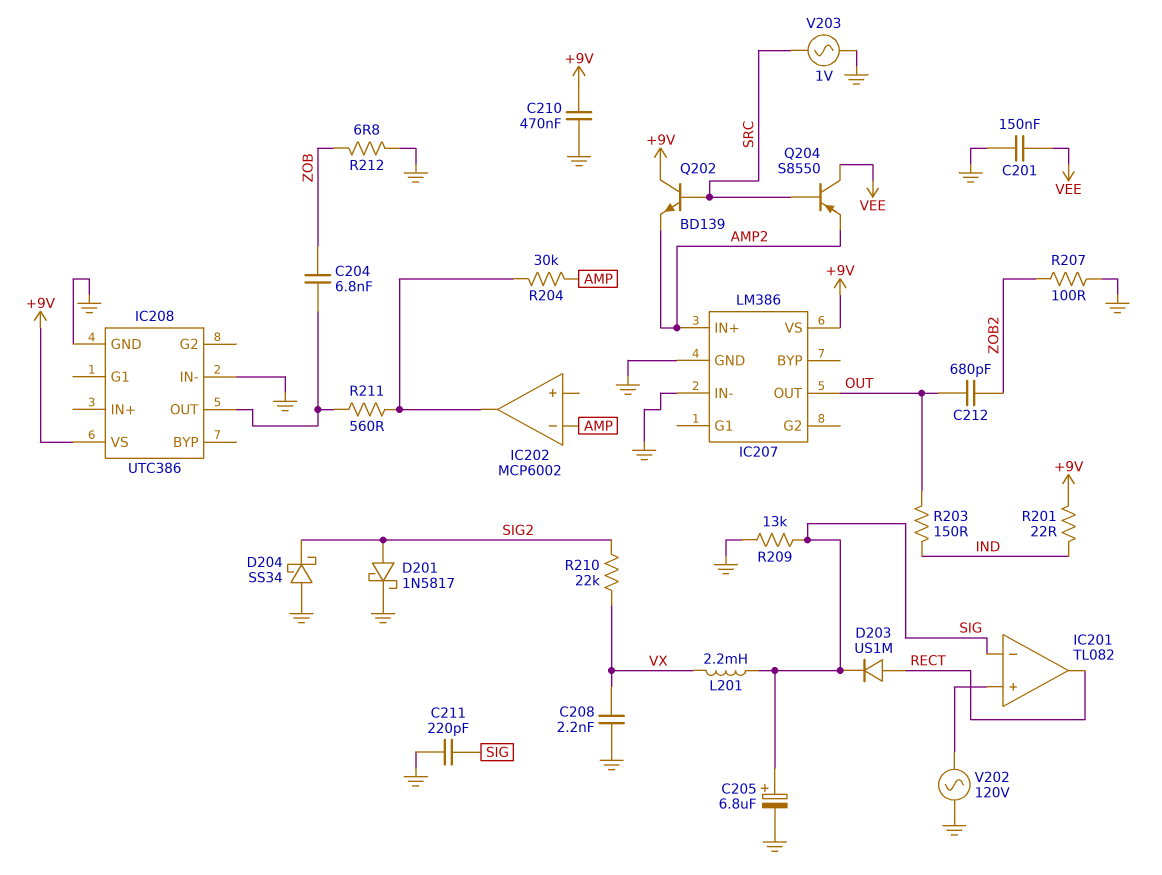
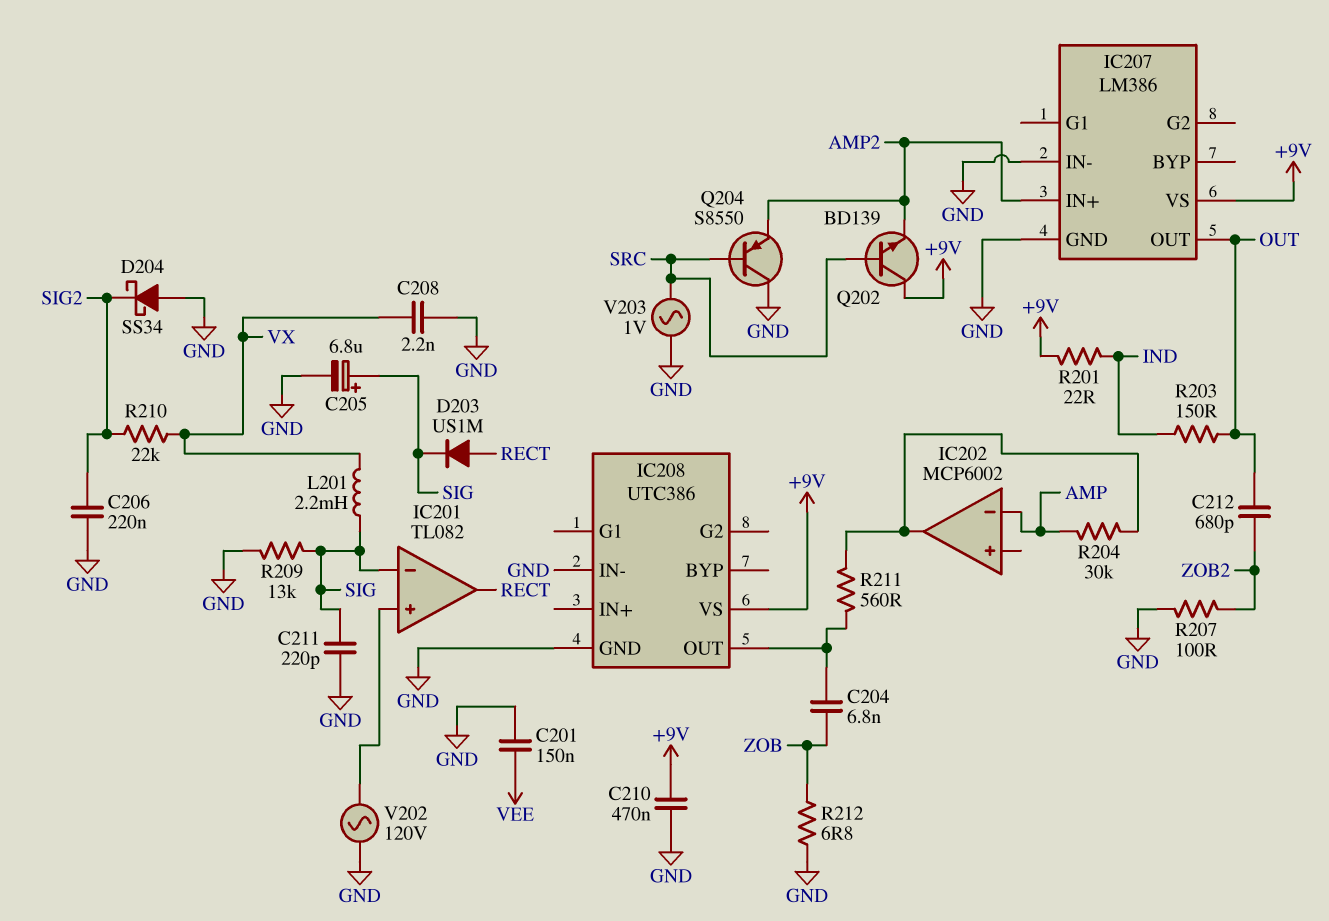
C206: none -> 220nF (GND, SIG2)
D201: schottky 1N5817 (A SIG2, K GND) -> none
Q204: PNP S8550 (B SRC, C VEE, E AMP2) -> PNP S8550 (B SRC, C GND, E AMP2)

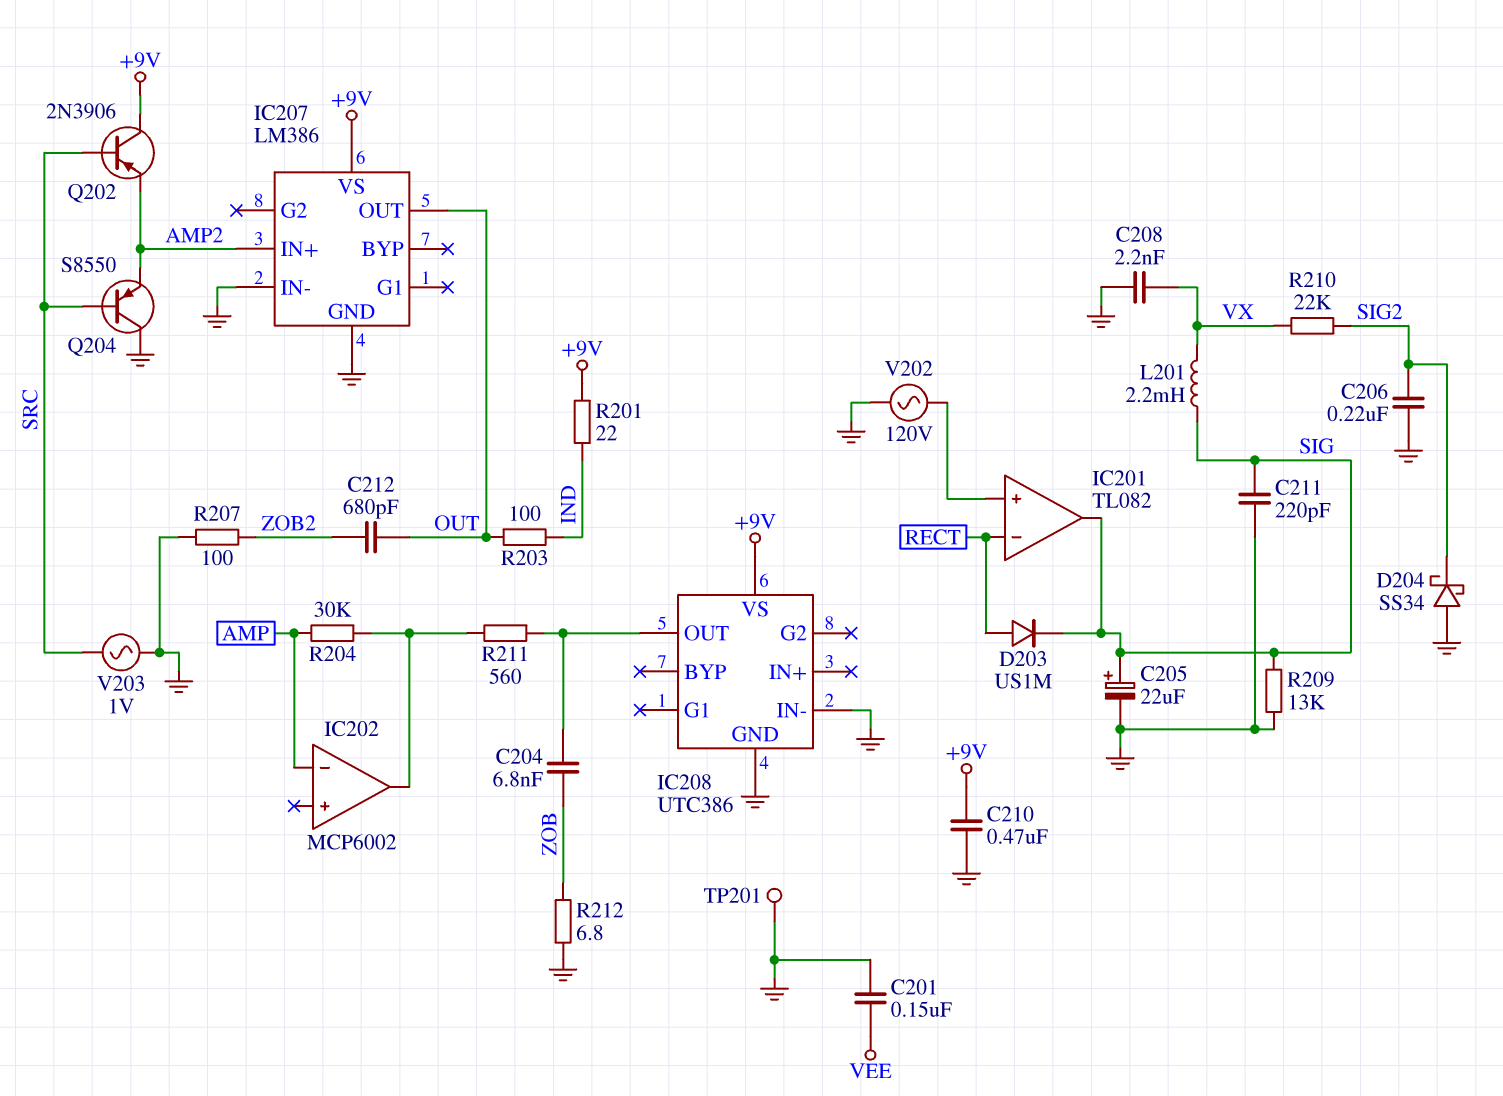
C205: 6.8uF (plus SIG, minus GND) -> 22uF (plus SIG, minus GND)
IC201 pin in-: SIG -> RECT
IC201 pin out: RECT -> SIG
Q202: NPN BD139 (B SRC, C +9V, E AMP2) -> PNP 2N3906 (B SRC, C +9V, E AMP2)
R203: 150 (IND, OUT) -> 100 (IND, OUT)
TP201: none -> test point (GND)

